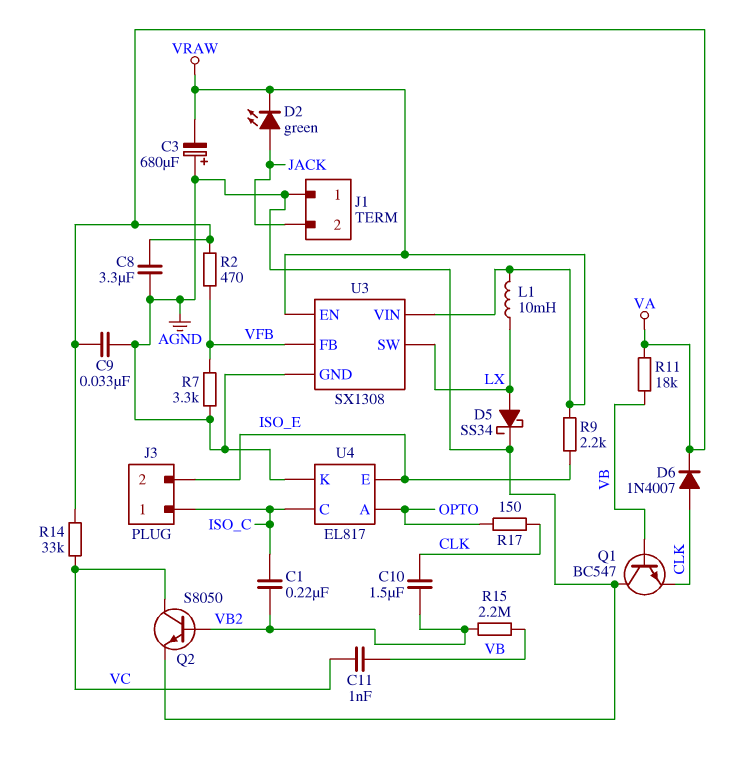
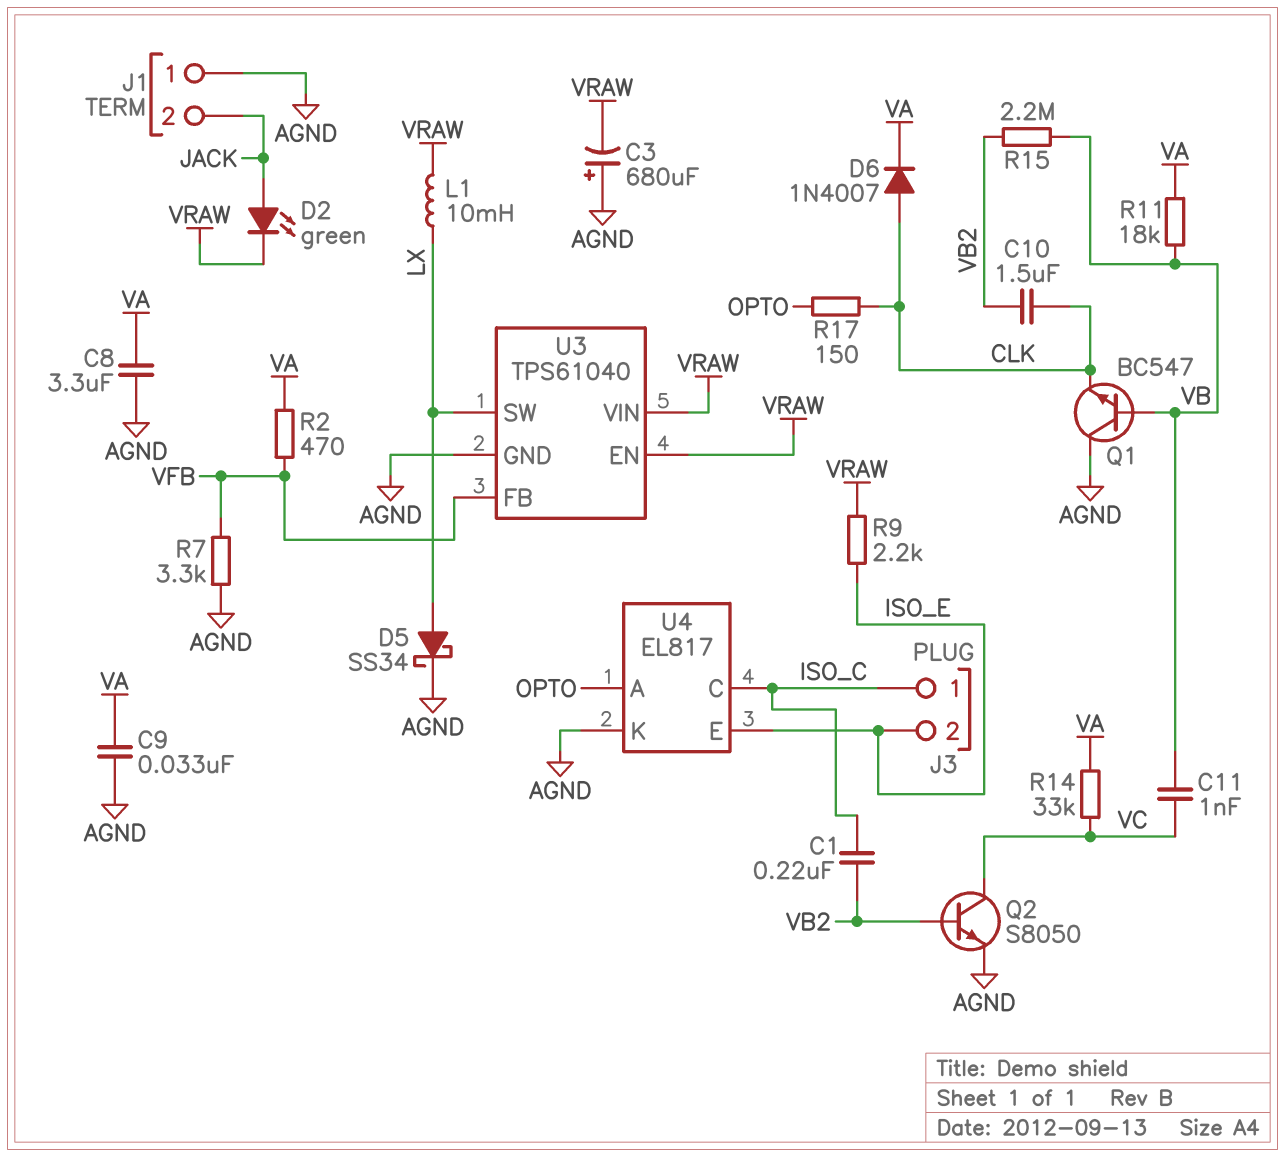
U3: SX1308 -> TPS61040

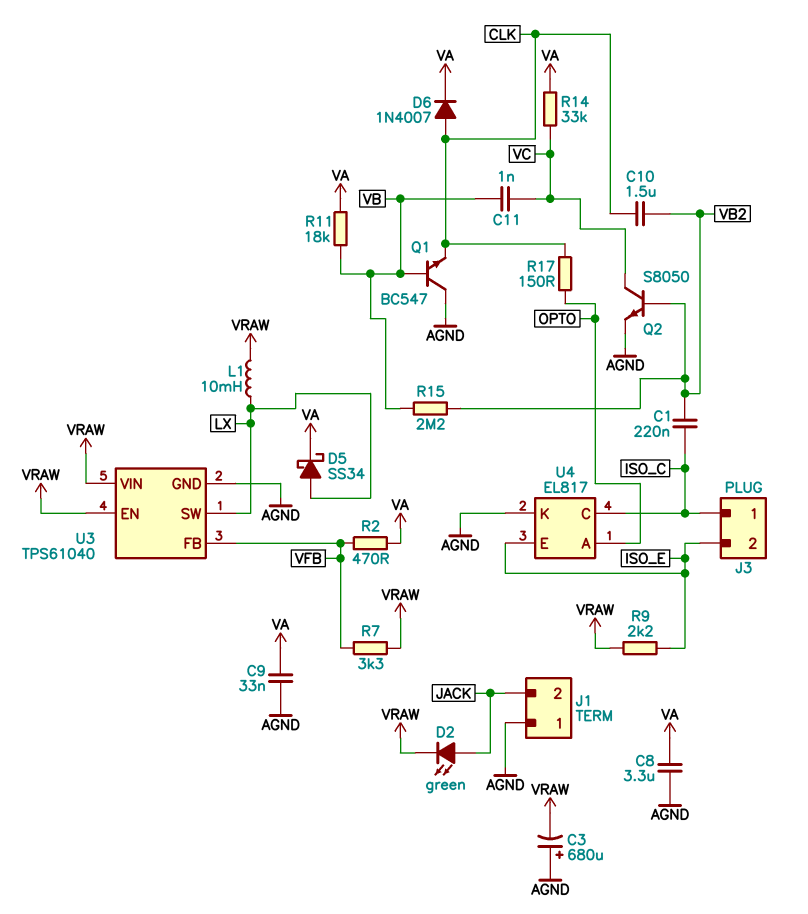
D5: schottky SS34 (A LX, K AGND) -> schottky SS34 (A LX, K VA)
R7: 3.3k (AGND, VFB) -> 3.3k (VFB, VRAW)

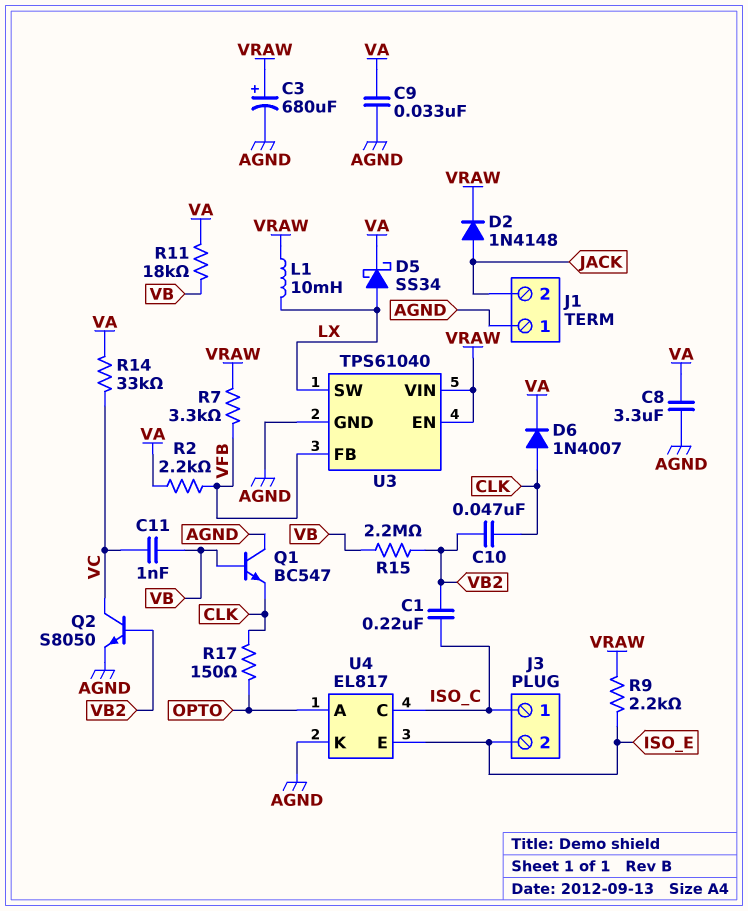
C3: 680uF (plus AGND, minus VRAW) -> 680uF (plus VRAW, minus AGND)
C10: 1.5uF (CLK, VB2) -> 47nF (CLK, VB2)
D2: LED green (A JACK, K VRAW) -> diode 1N4148 (A JACK, K VRAW)
R2: 470 (VA, VFB) -> 2.2k (VA, VFB)

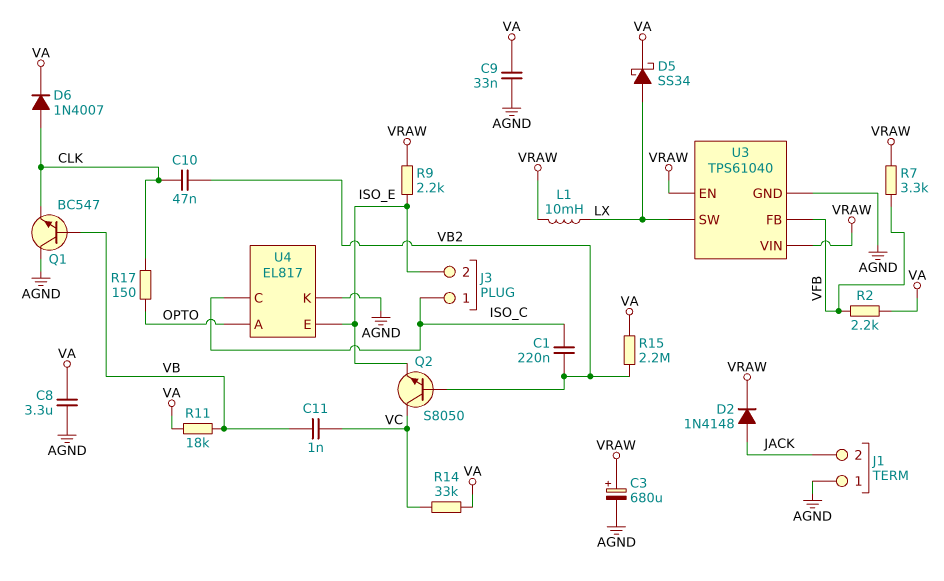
Q2: NPN S8050 (B VB2, C VC, E AGND) -> NPN S8050 (B VB2, C VC, E ISO_E)
R15: 2.2M (VB, VB2) -> 2.2M (VA, VB2)

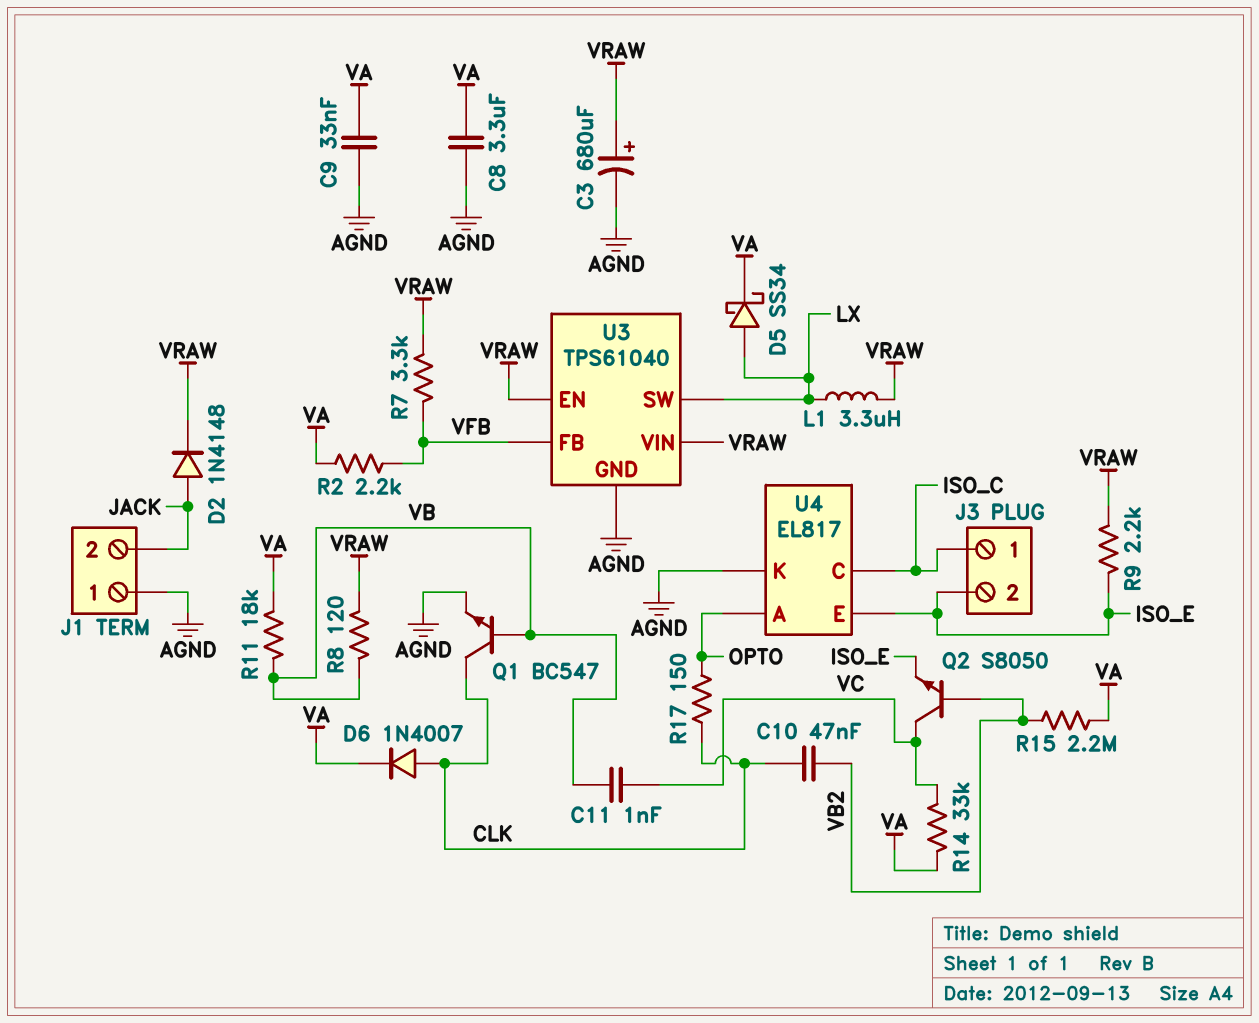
C1: 220nF (ISO_C, VB2) -> none
L1: 10mH (LX, VRAW) -> 3.3uH (LX, VRAW)
Q1: NPN BC547 (B VB, C AGND, E CLK) -> NPN BC547 (B VB, C CLK, E AGND)
R8: none -> 120 (VB, VRAW)

